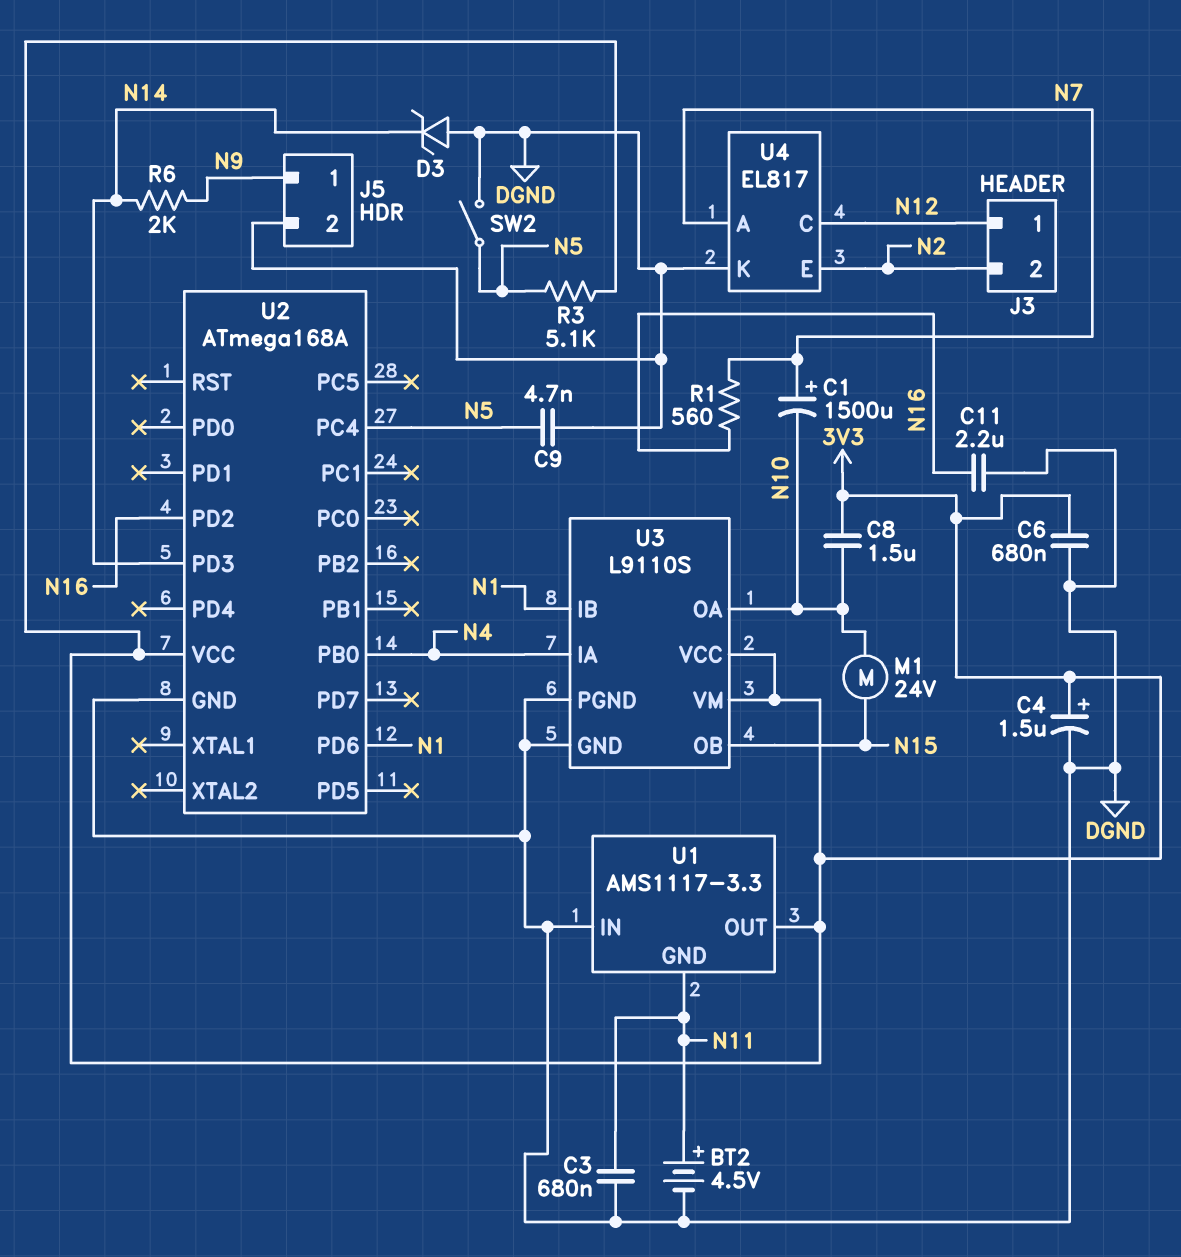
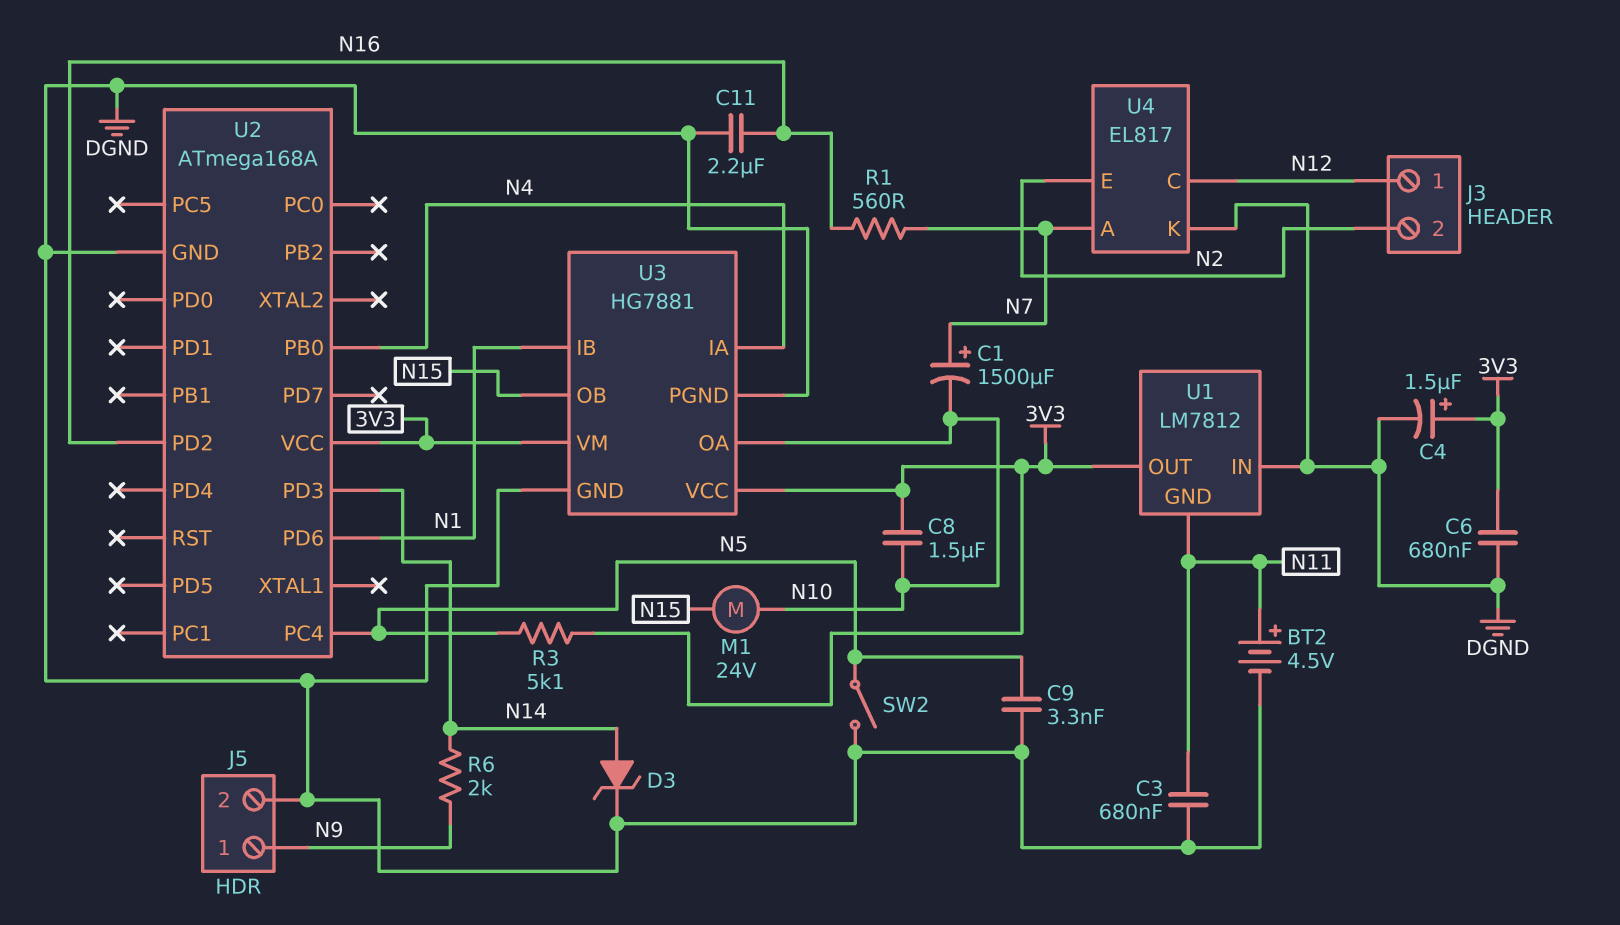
C9: 4.7nF (DGND, N5) -> 3.3nF (DGND, N5)
D3: zener (A DGND, K N14) -> zener (A N14, K DGND)
U1: AMS1117-3.3 -> LM7812
U3: L9110S -> HG7881

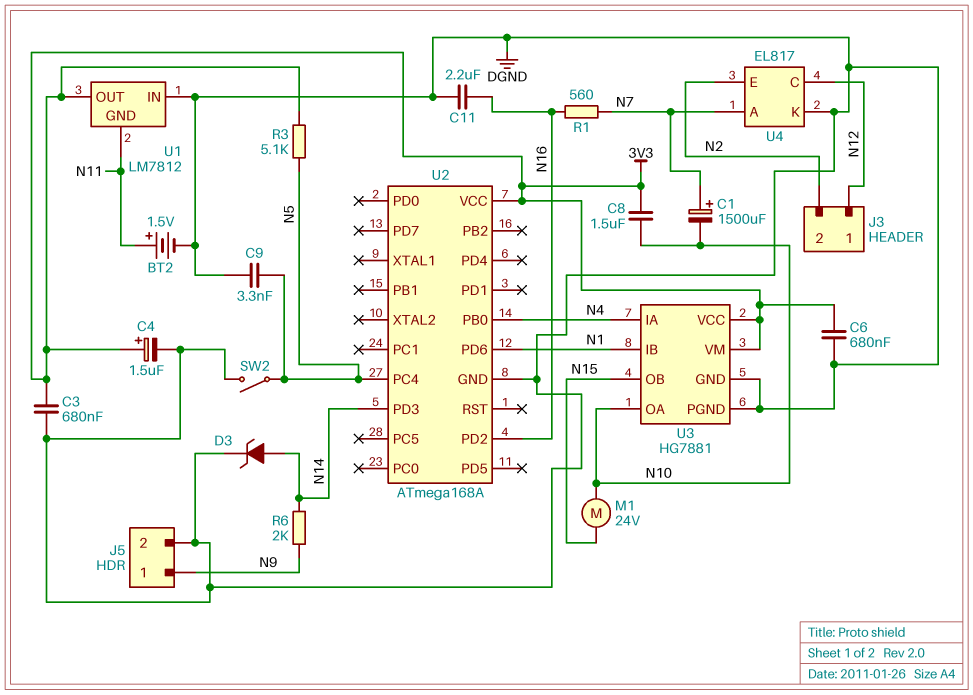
BT2: 4.5V (plus N11, minus DGND) -> 1.5V (plus N11, minus DGND)
C3: 680nF (DGND, N11) -> 680nF (3V3, DGND)

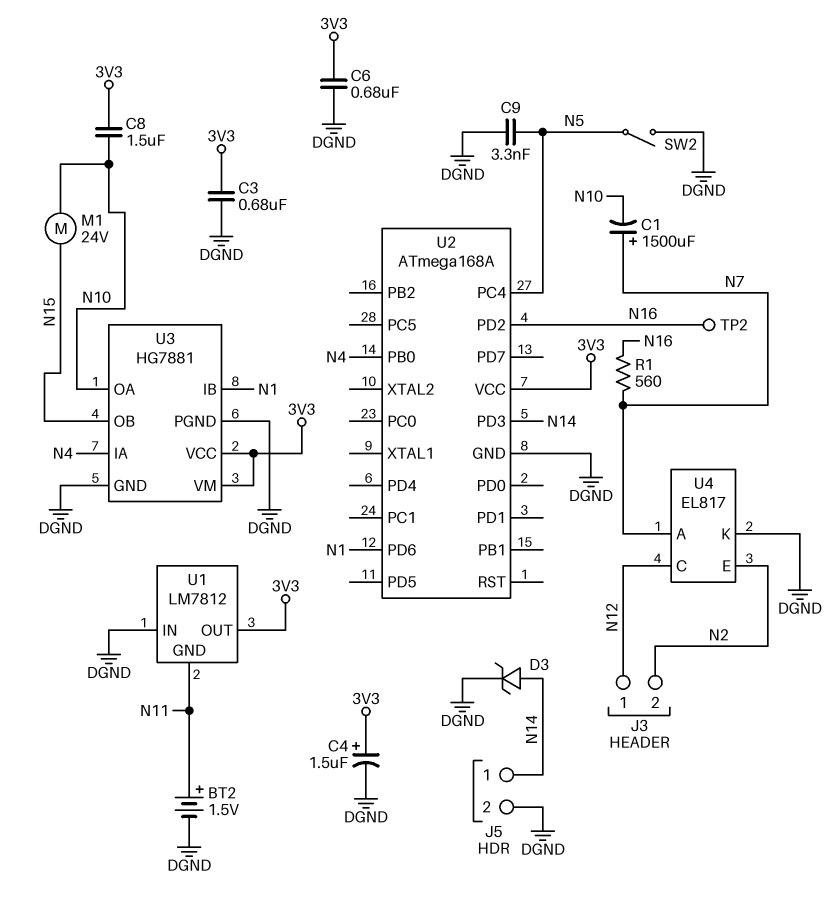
C11: 2.2uF (DGND, N16) -> none
J5 pin 1: N9 -> N14
R3: 5.1k (3V3, N5) -> none
R6: 2k (N9, N14) -> none
TP2: none -> test point (N16)

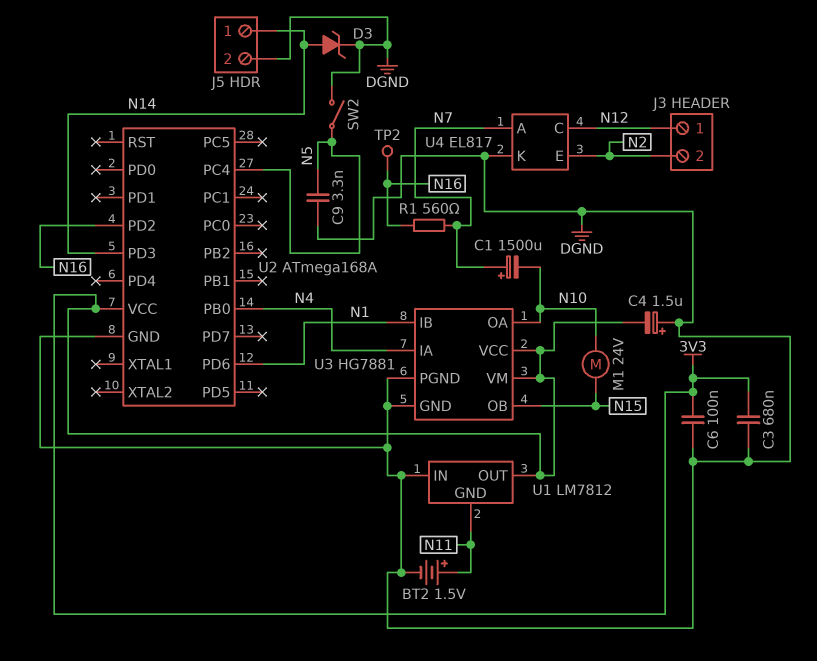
C4: 1.5uF (plus 3V3, minus DGND) -> 1.5uF (plus DGND, minus 3V3)
C6: 680nF (3V3, DGND) -> 100nF (3V3, DGND)
C8: 1.5uF (3V3, N10) -> none

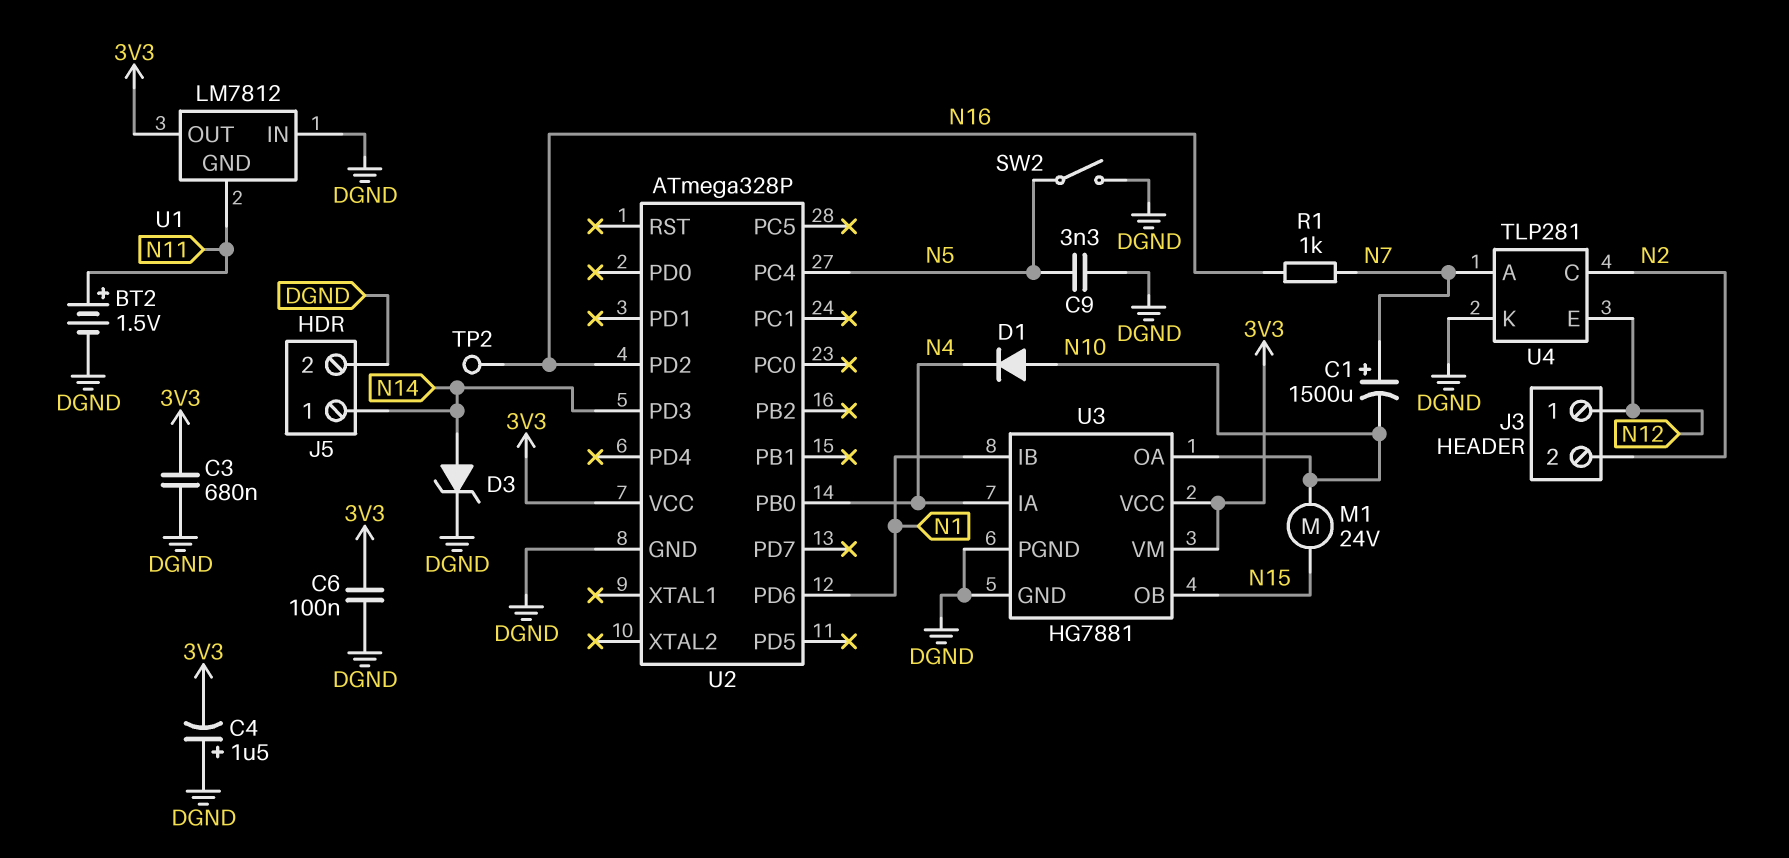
D1: none -> diode (A N10, K N4)
R1: 560 (N7, N16) -> 1k (N7, N16)
U2: ATmega168A -> ATmega328P
U4: EL817 -> TLP281
U4 pin C: N12 -> N2
U4 pin E: N2 -> N12

